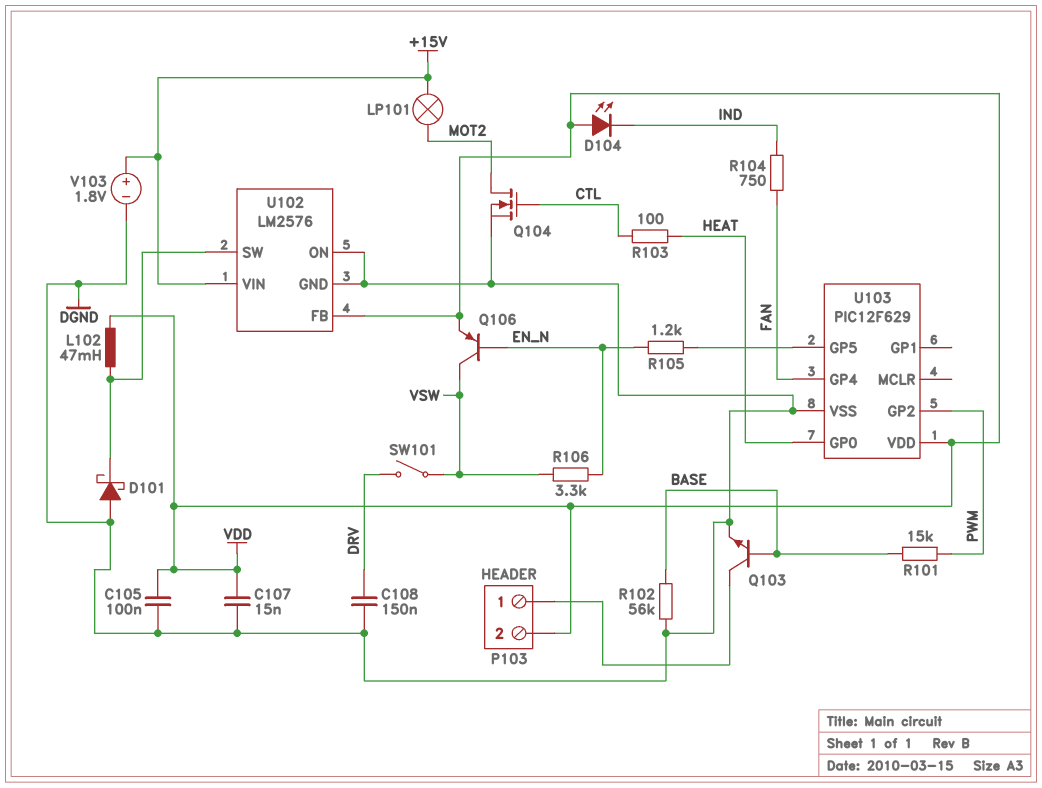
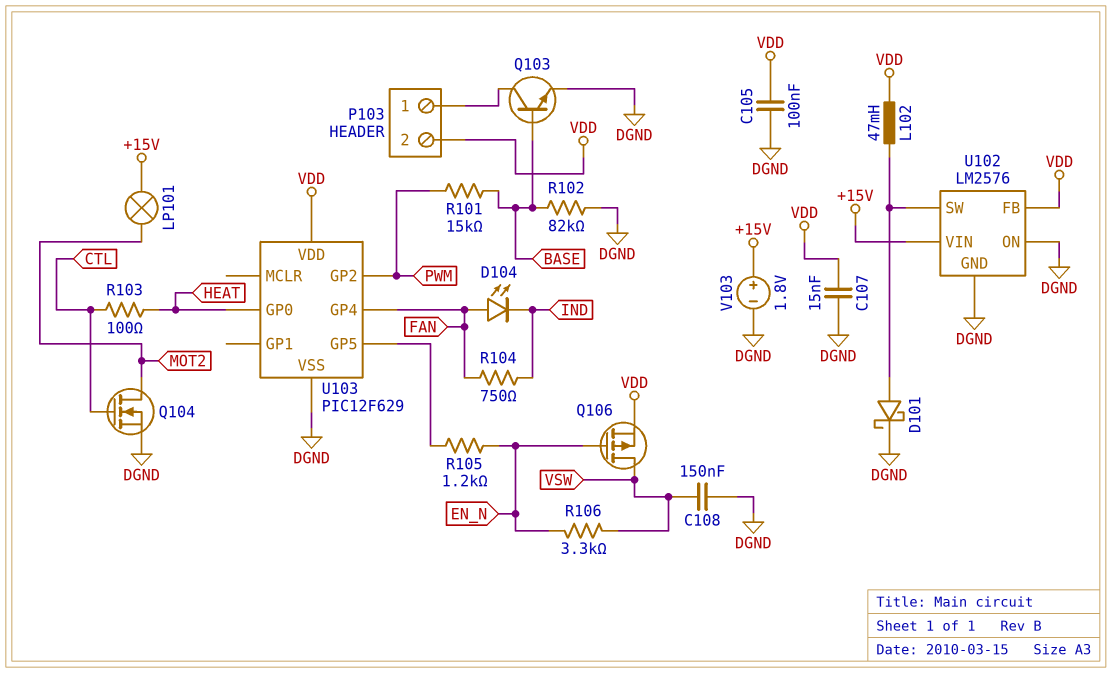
C108: 150nF (DGND, DRV) -> 150nF (DGND, VSW)
D101: schottky (A DGND, K U102/SW) -> schottky (A U102/SW, K DGND)
D104: LED (A VDD, K IND) -> LED (A FAN, K IND)
Q106: PNP (B EN_N, C VSW, E VDD) -> PMOS (G EN_N, D VSW, S VDD)
R102: 56k (BASE, DGND) -> 82k (BASE, DGND)
SW101: switch (DRV, VSW) -> none

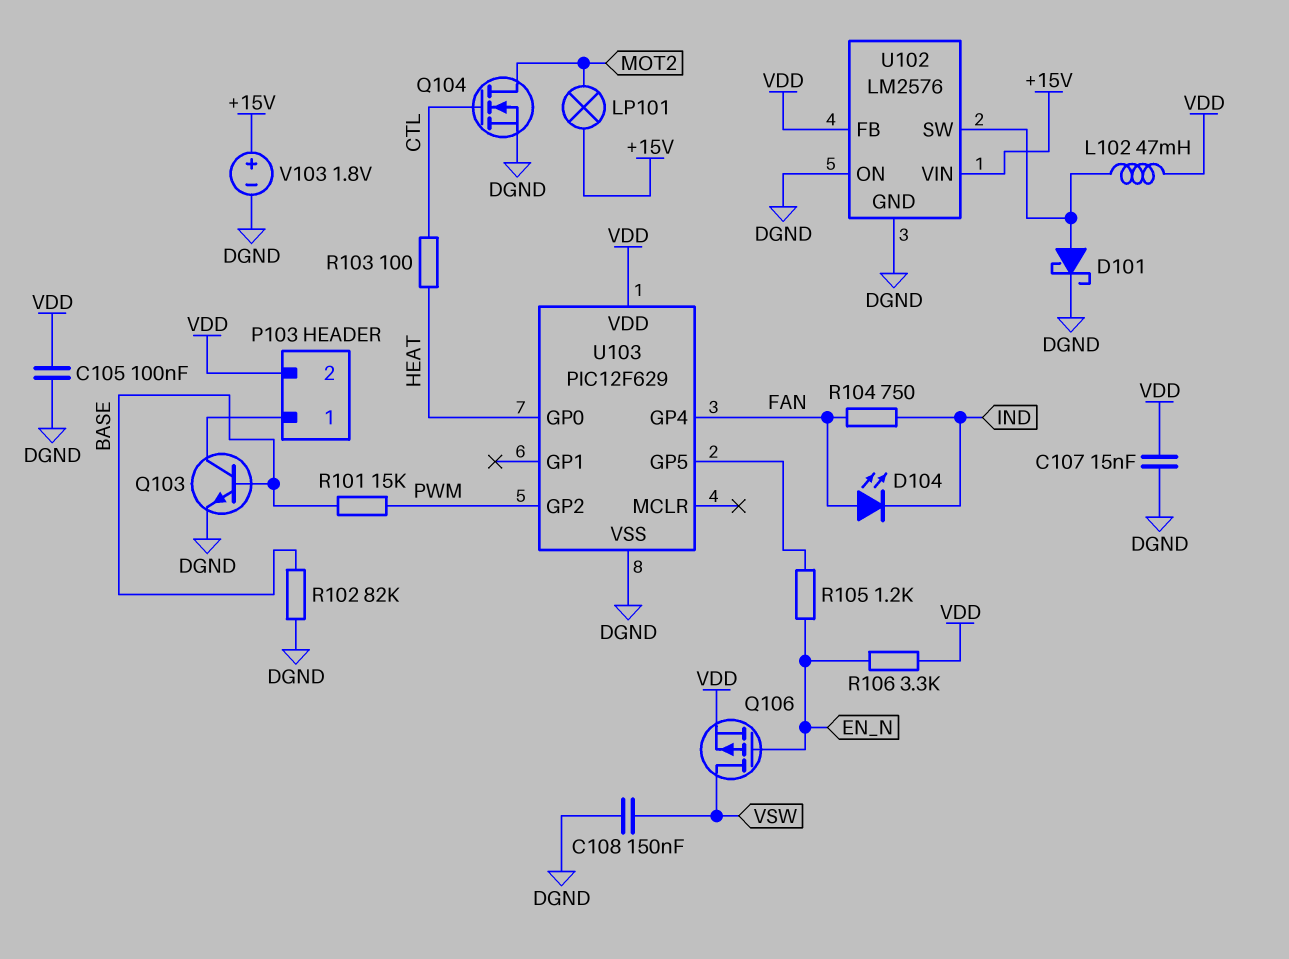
R106: 3.3k (EN_N, VSW) -> 3.3k (EN_N, VDD)

